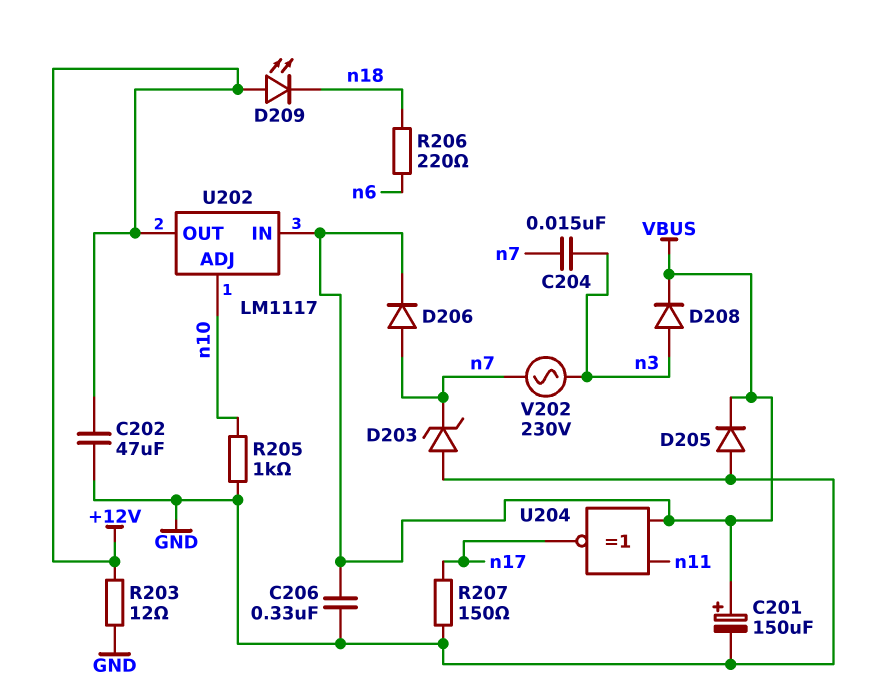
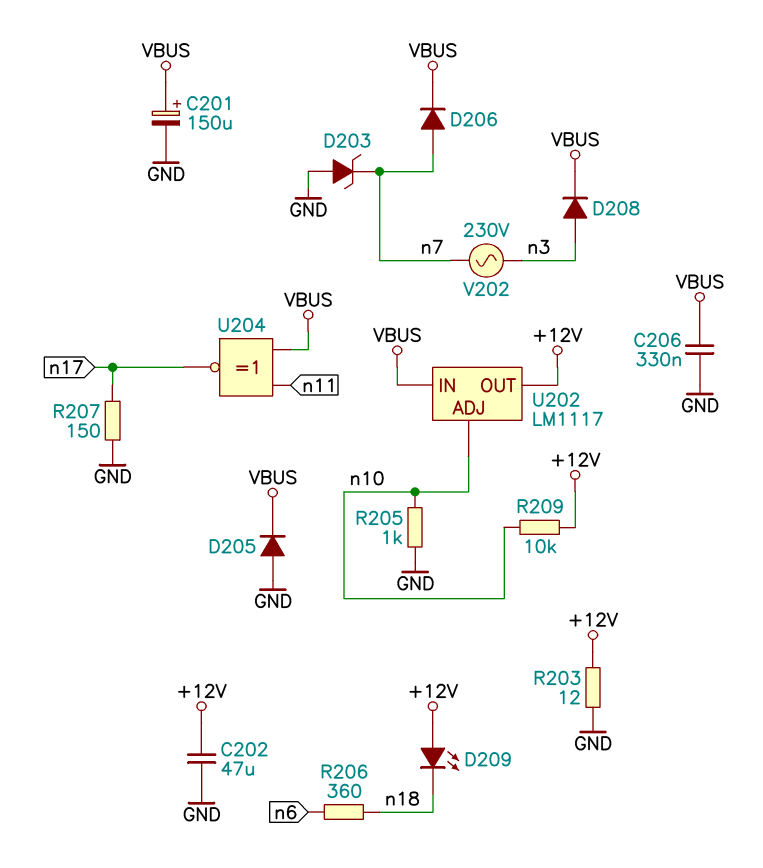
C204: 15nF (n3, n7) -> none
R206: 220 (n6, n18) -> 360 (n6, n18)
R209: none -> 10k (+12V, n10)

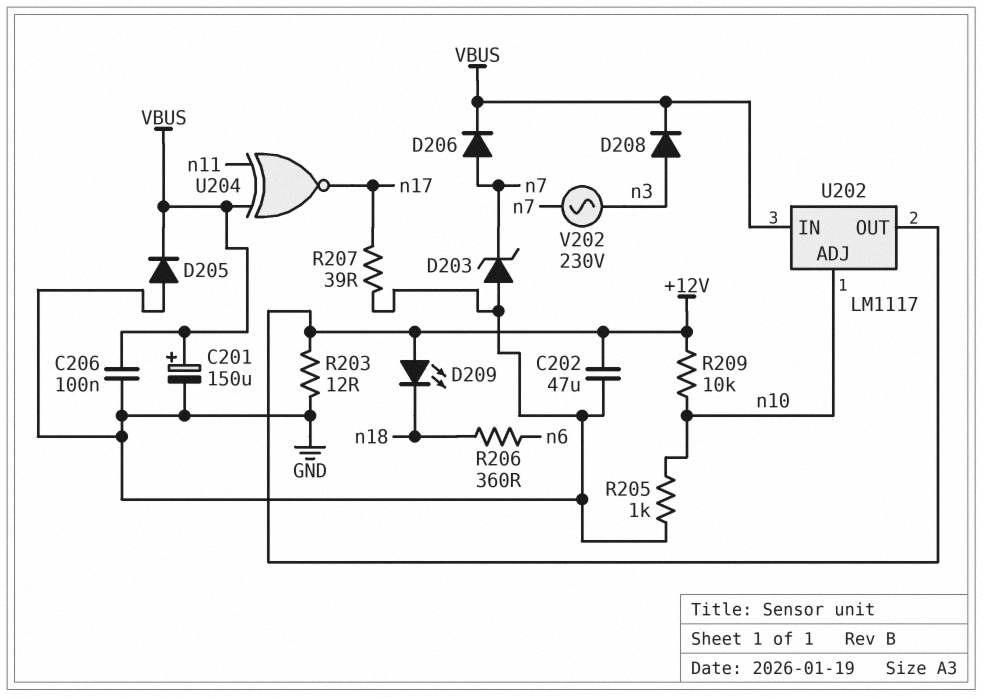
C206: 330nF (GND, VBUS) -> 100nF (GND, VBUS)
R207: 150 (GND, n17) -> 39 (GND, n17)

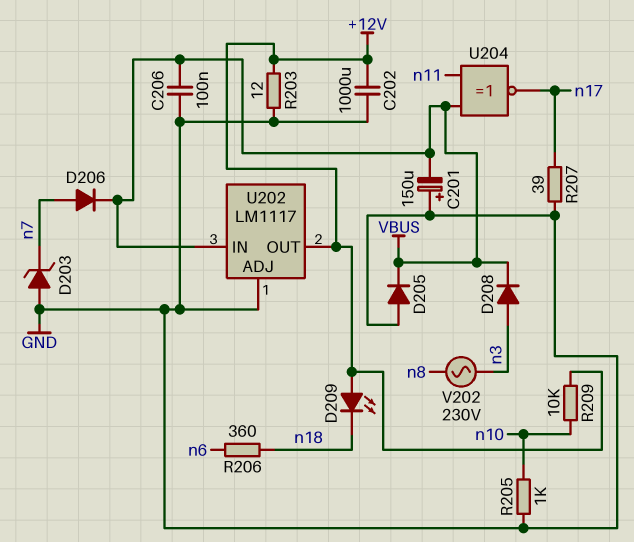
C201: 150uF (plus VBUS, minus GND) -> 150uF (plus GND, minus VBUS)
C202: 47uF (+12V, GND) -> 1000uF (+12V, GND)
U202 pin ADJ: n10 -> GND
V202: AC 230V (n3, n7) -> AC 230V (n3, n8)

